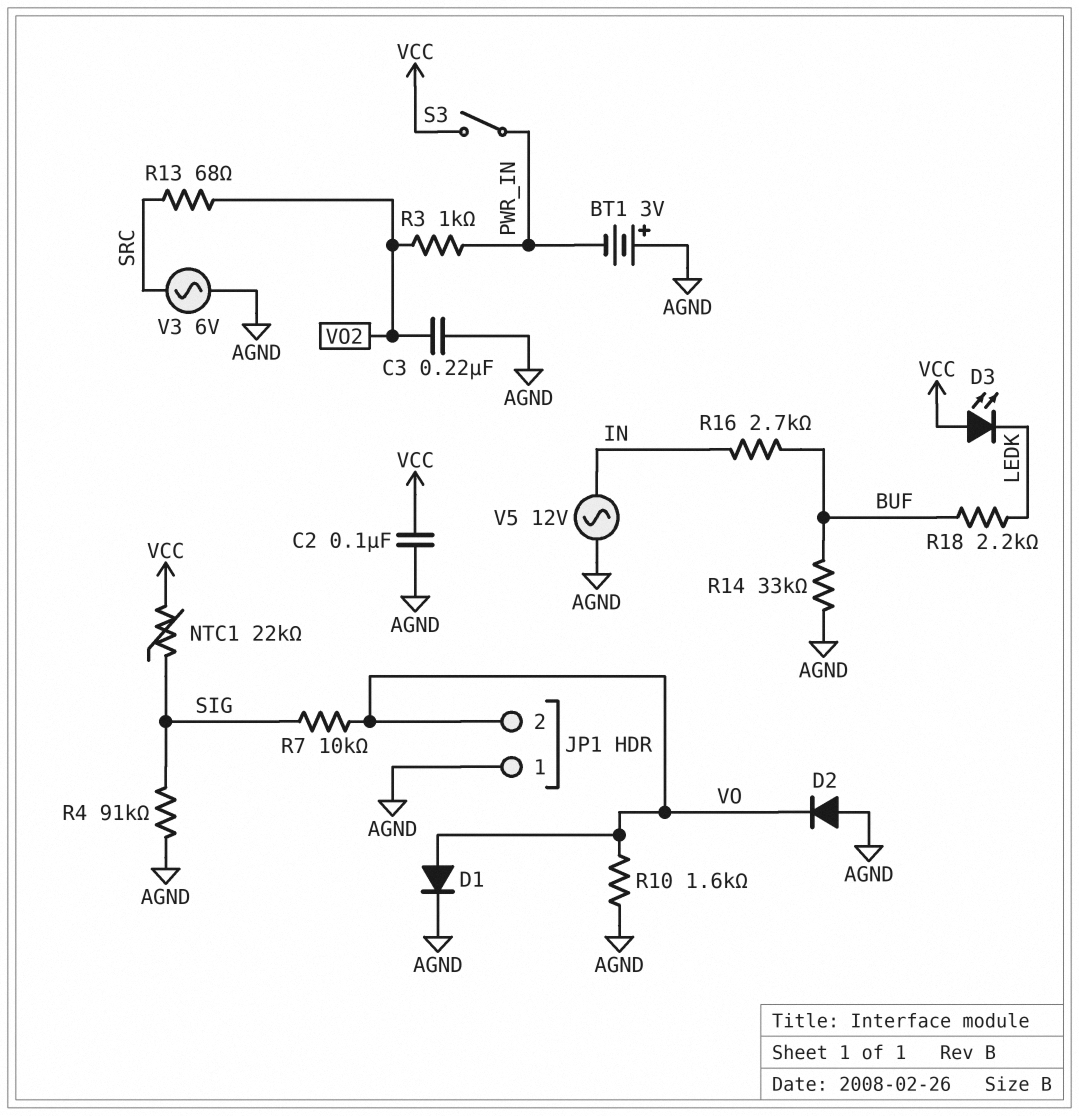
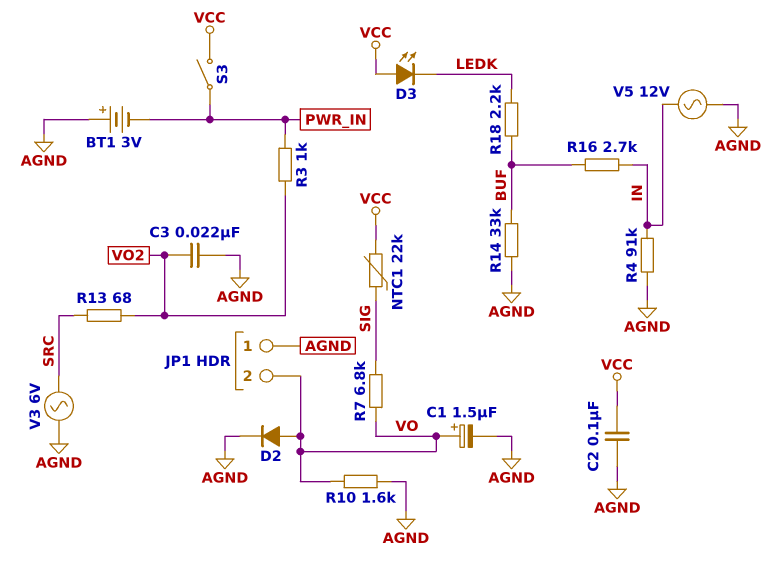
C1: none -> 1.5uF (plus VO, minus AGND)
C3: 220nF (AGND, VO2) -> 22nF (AGND, VO2)
D1: diode (A VO, K AGND) -> none
D2: diode (A AGND, K VO) -> diode (A VO, K AGND)
R4: 91k (AGND, SIG) -> 91k (AGND, IN)
R7: 10k (SIG, VO) -> 6.8k (SIG, VO)

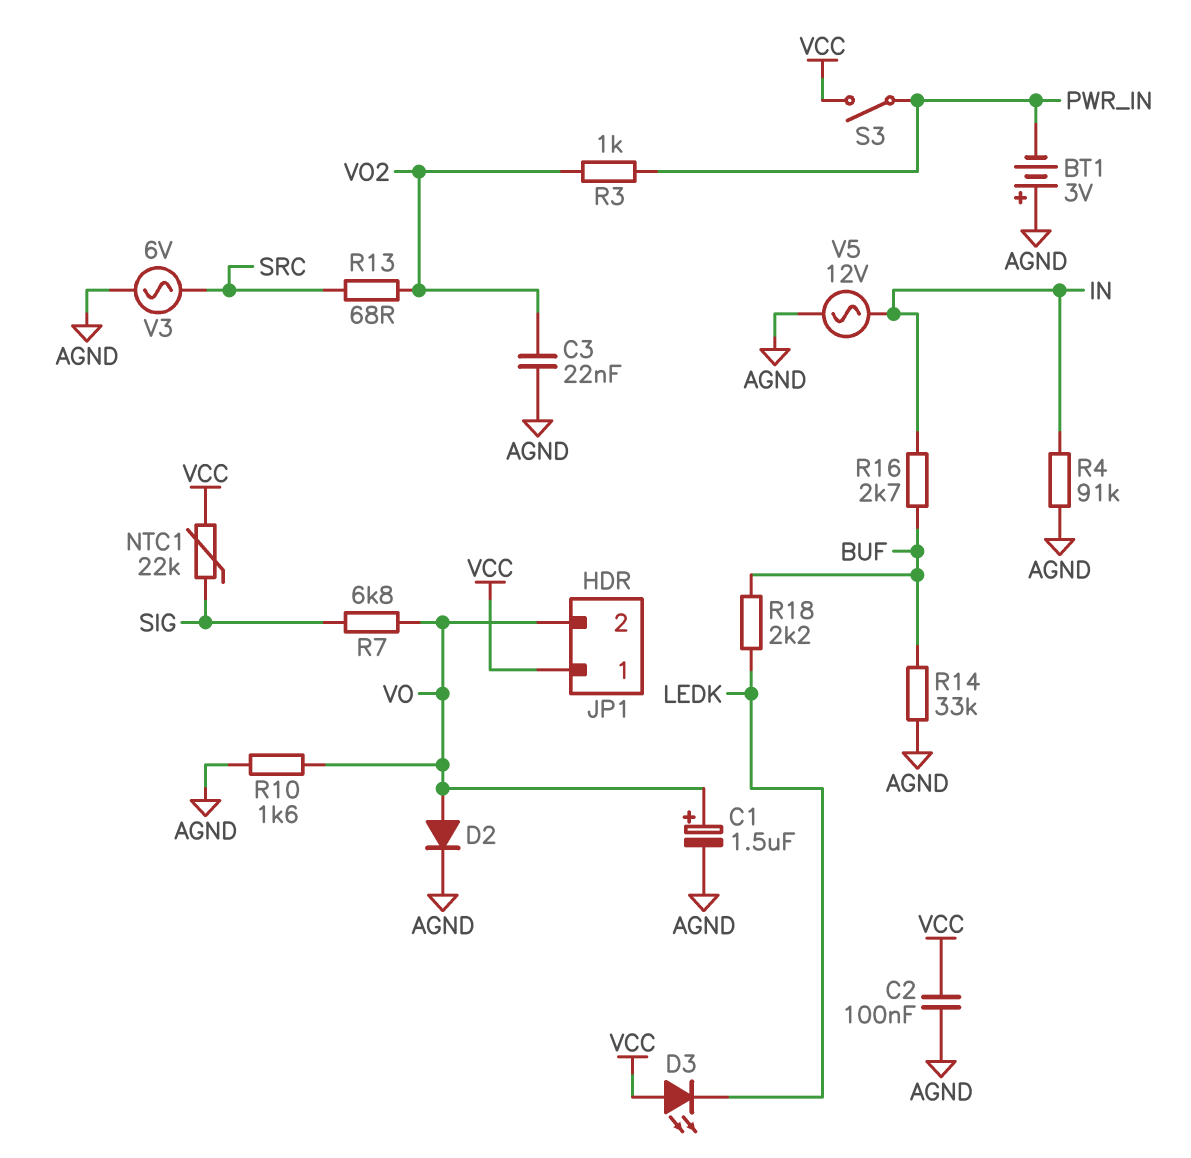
JP1 pin 1: AGND -> VCC

